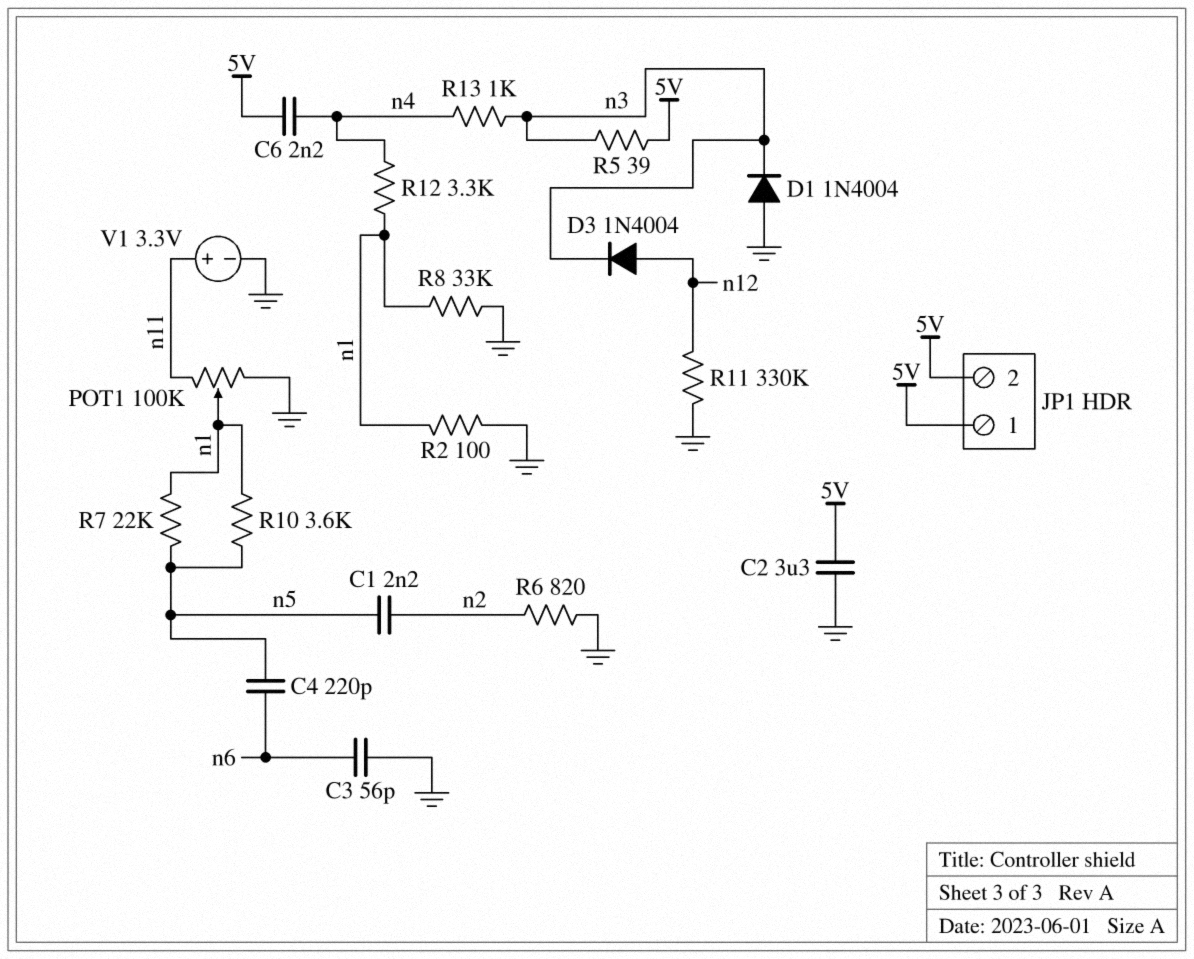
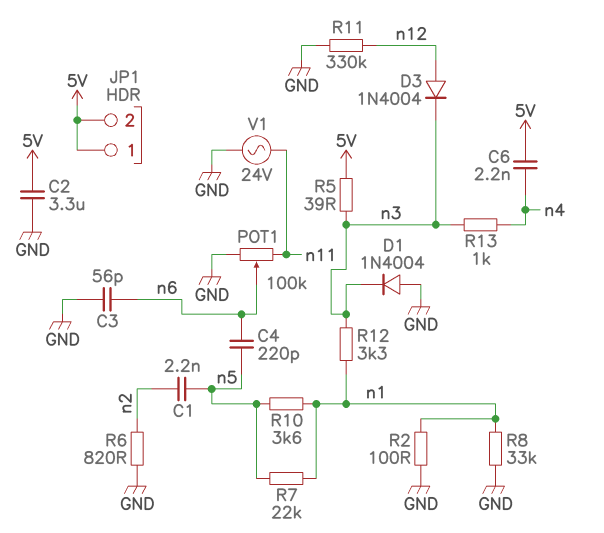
POT1: 100k (GND, n11, wiper n1) -> 100k (GND, n11, wiper n6)
R12: 3.3k (n1, n4) -> 3.3k (n1, n3)
V1: 3.3V (plus n11, minus GND) -> AC 24V (GND, n11)

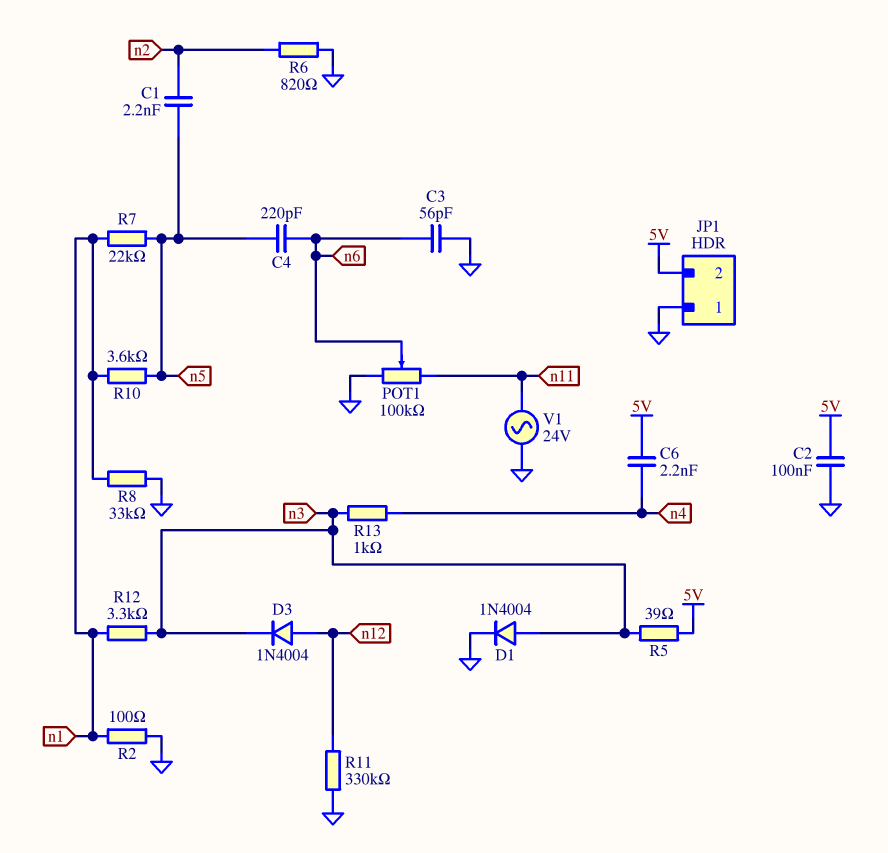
C2: 3.3uF (5V, GND) -> 100nF (5V, GND)
D1: diode 1N4004 (A GND, K n3) -> diode 1N4004 (A n3, K GND)
JP1 pin 1: 5V -> GND

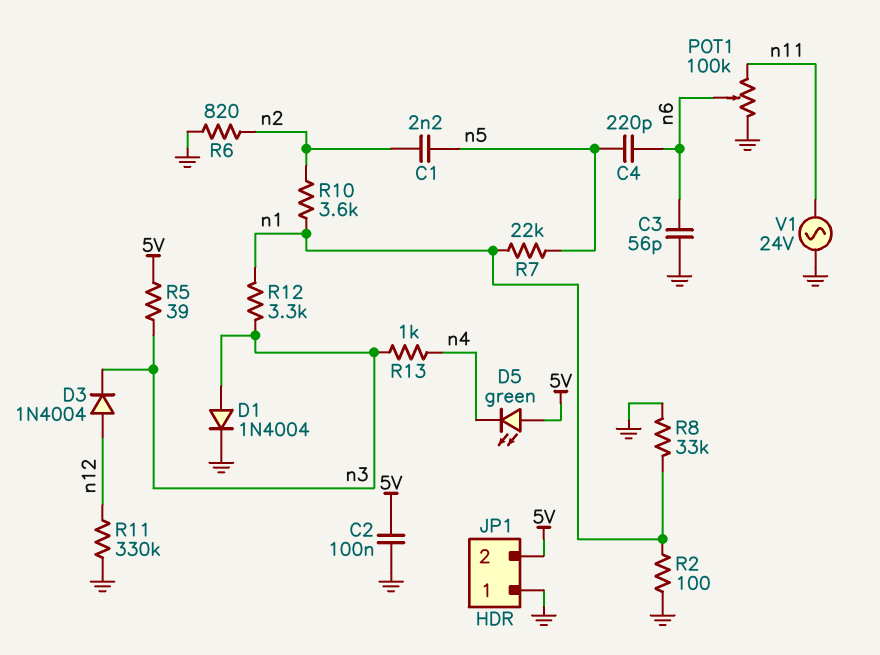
C6: 2.2nF (5V, n4) -> none
D5: none -> LED green (A 5V, K n4)
R10: 3.6k (n1, n5) -> 3.6k (n1, n2)

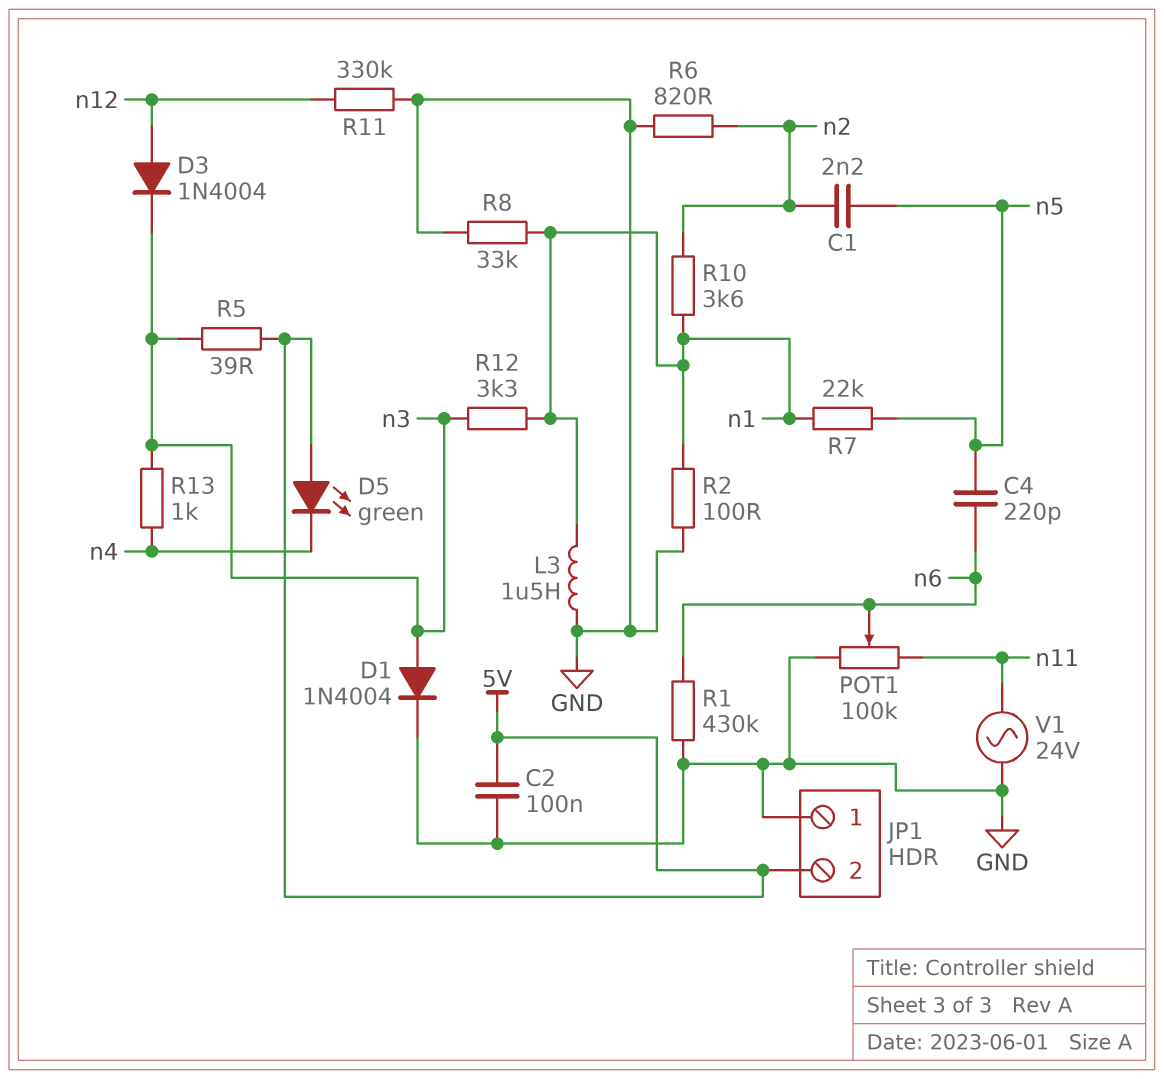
C3: 56pF (GND, n6) -> none
L3: none -> 1.5uH (GND, n1)
R1: none -> 430k (GND, n6)

